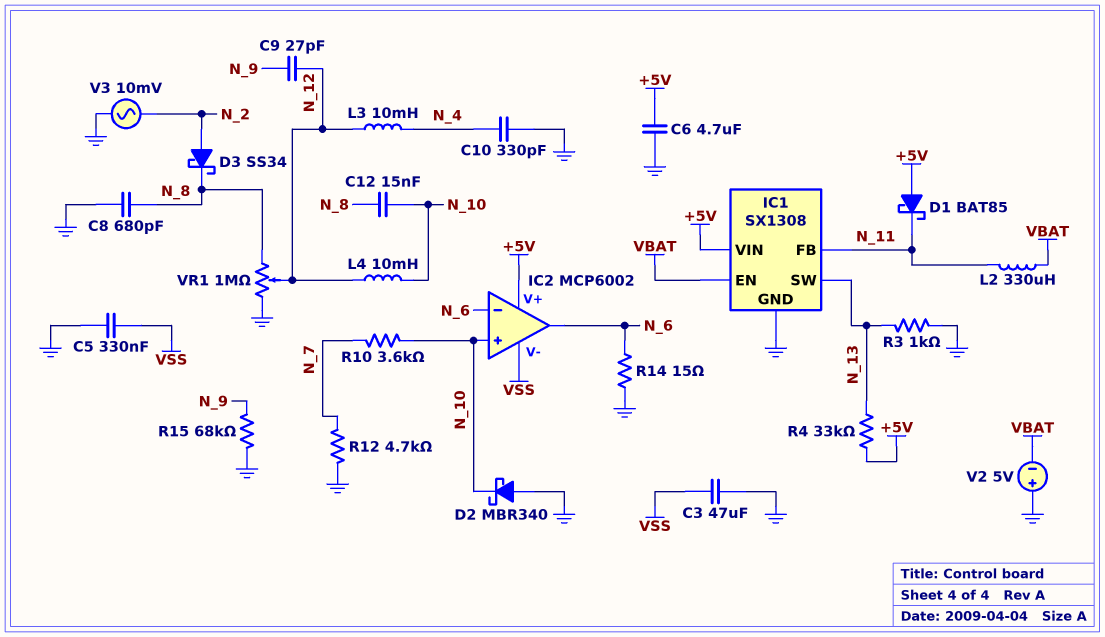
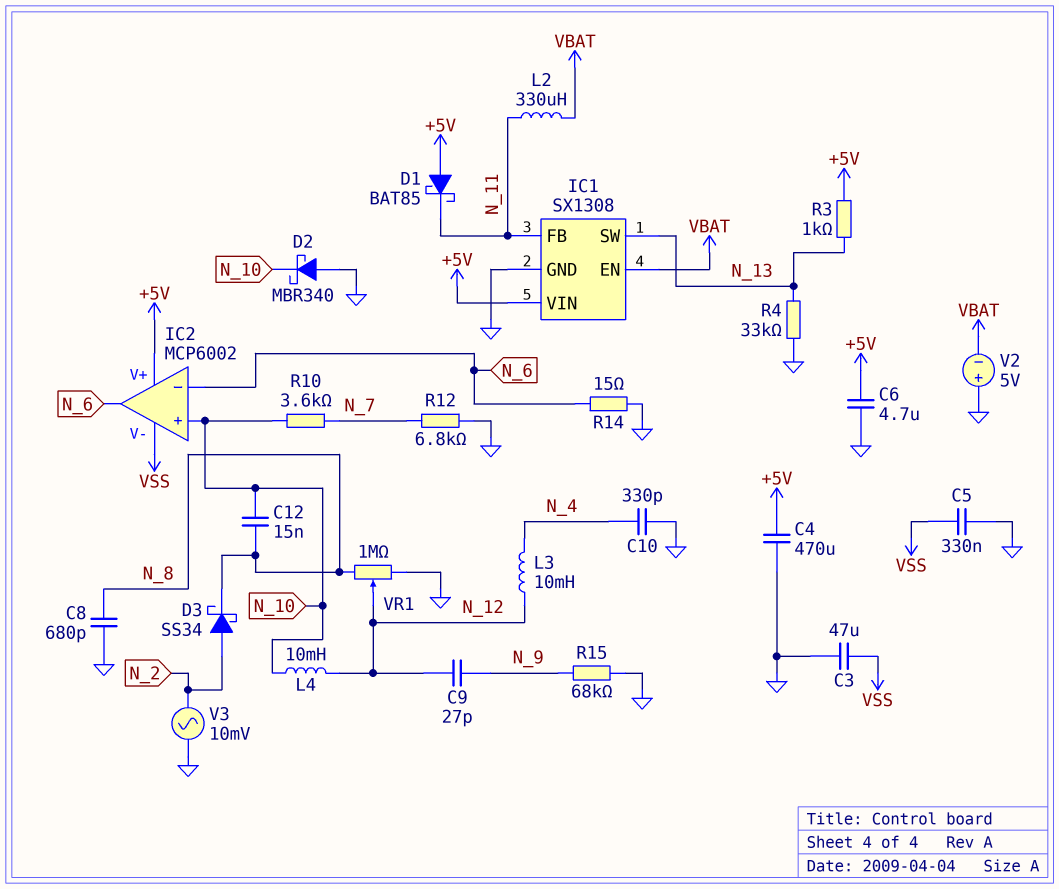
C4: none -> 470uF (+5V, GND)
R3: 1k (GND, N_13) -> 1k (+5V, N_13)
R4: 33k (+5V, N_13) -> 33k (GND, N_13)
R12: 4.7k (GND, N_7) -> 6.8k (GND, N_7)

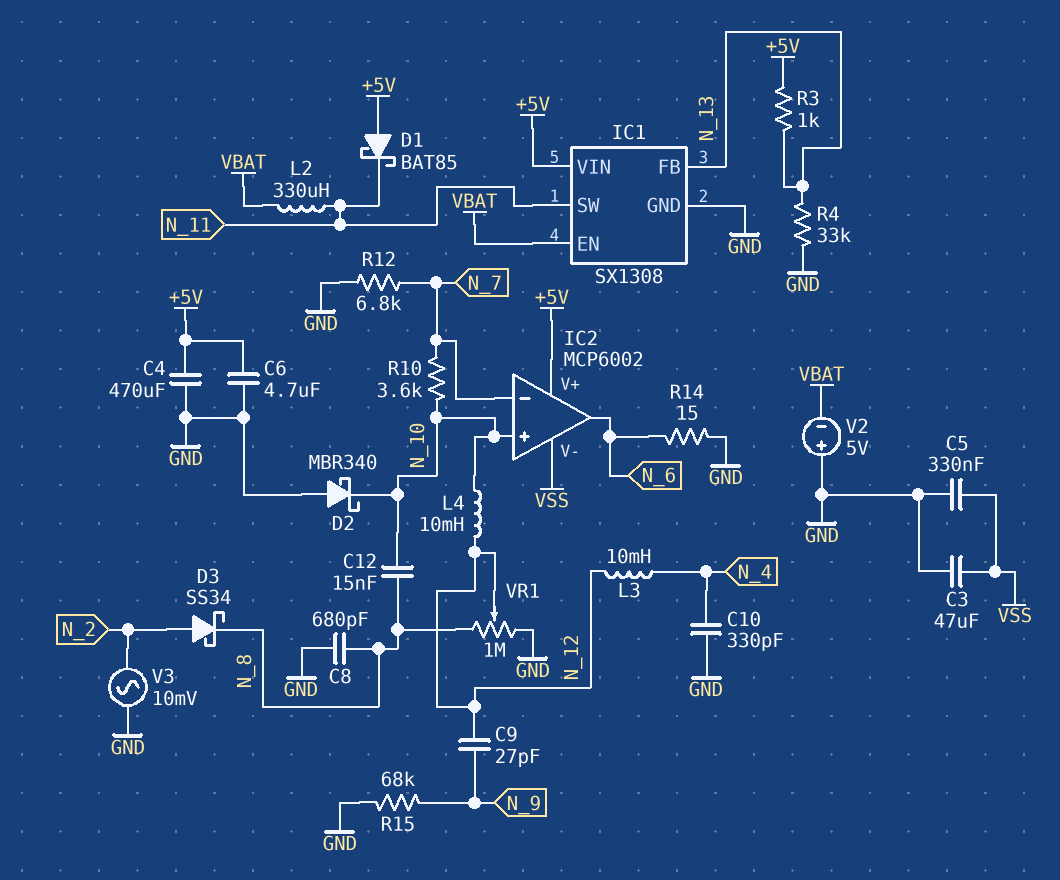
IC1 pin FB: N_11 -> N_13
IC1 pin SW: N_13 -> N_11
IC2 pin in-: N_6 -> N_7

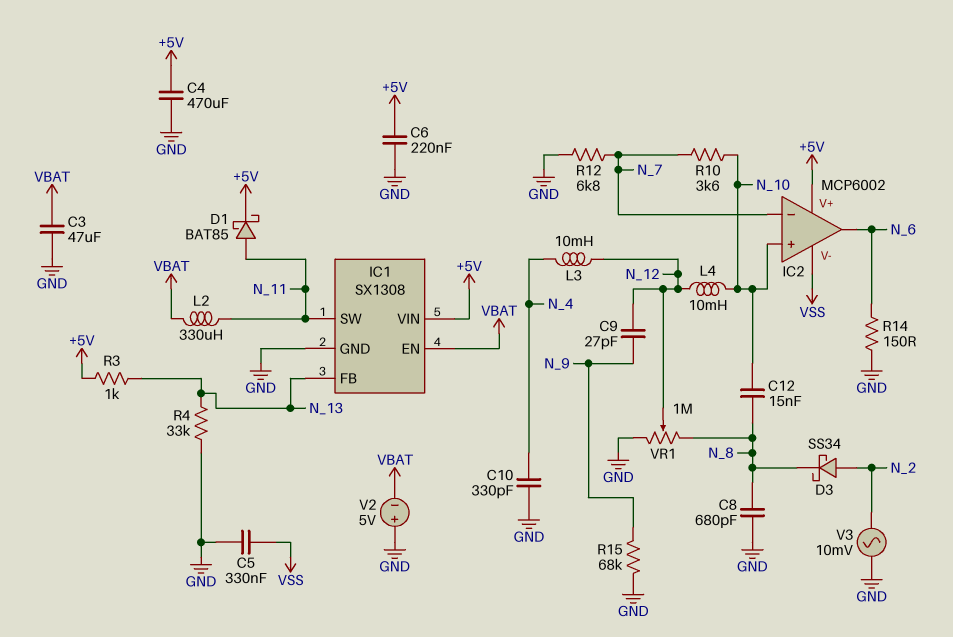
C3: 47uF (GND, VSS) -> 47uF (GND, VBAT)
C6: 4.7uF (+5V, GND) -> 220nF (+5V, GND)
D1: schottky BAT85 (A +5V, K N_11) -> schottky BAT85 (A N_11, K +5V)
D2: schottky MBR340 (A GND, K N_10) -> none
R14: 15 (GND, N_6) -> 150 (GND, N_6)

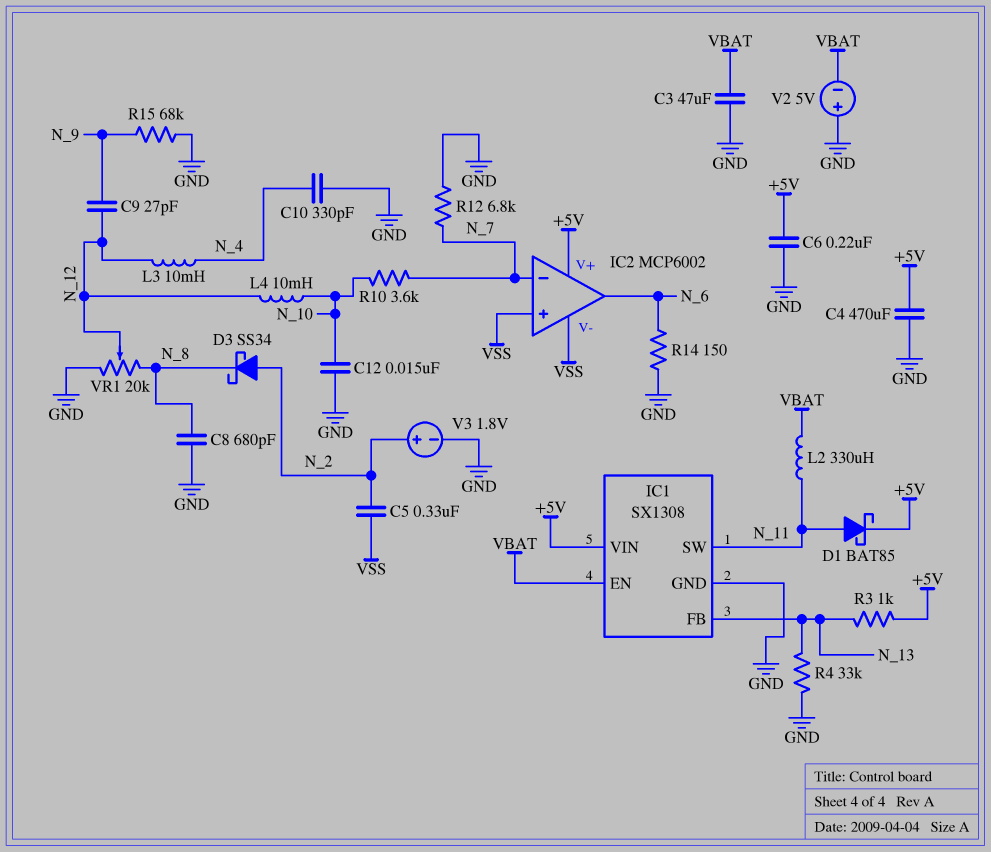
C5: 330nF (GND, VSS) -> 330nF (N_2, VSS)
C12: 15nF (N_8, N_10) -> 15nF (GND, N_10)
IC2 pin in+: N_10 -> VSS
V3: AC 10mV (GND, N_2) -> 1.8V (plus N_2, minus GND)
VR1: 1M (GND, N_8, wiper N_12) -> 20k (GND, N_8, wiper N_12)

